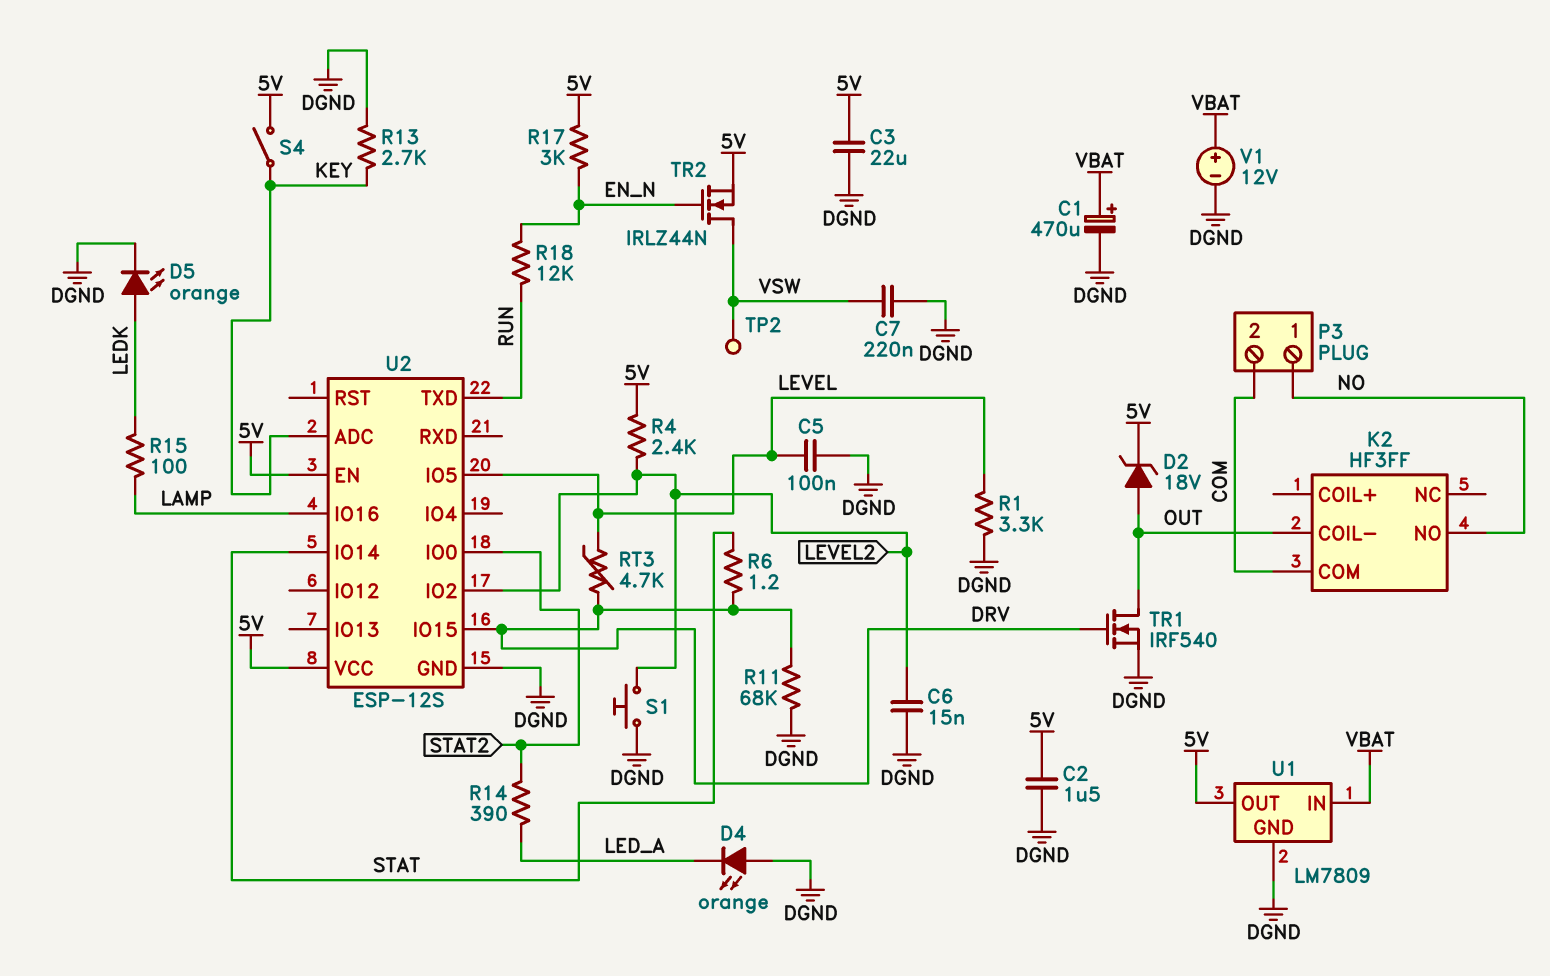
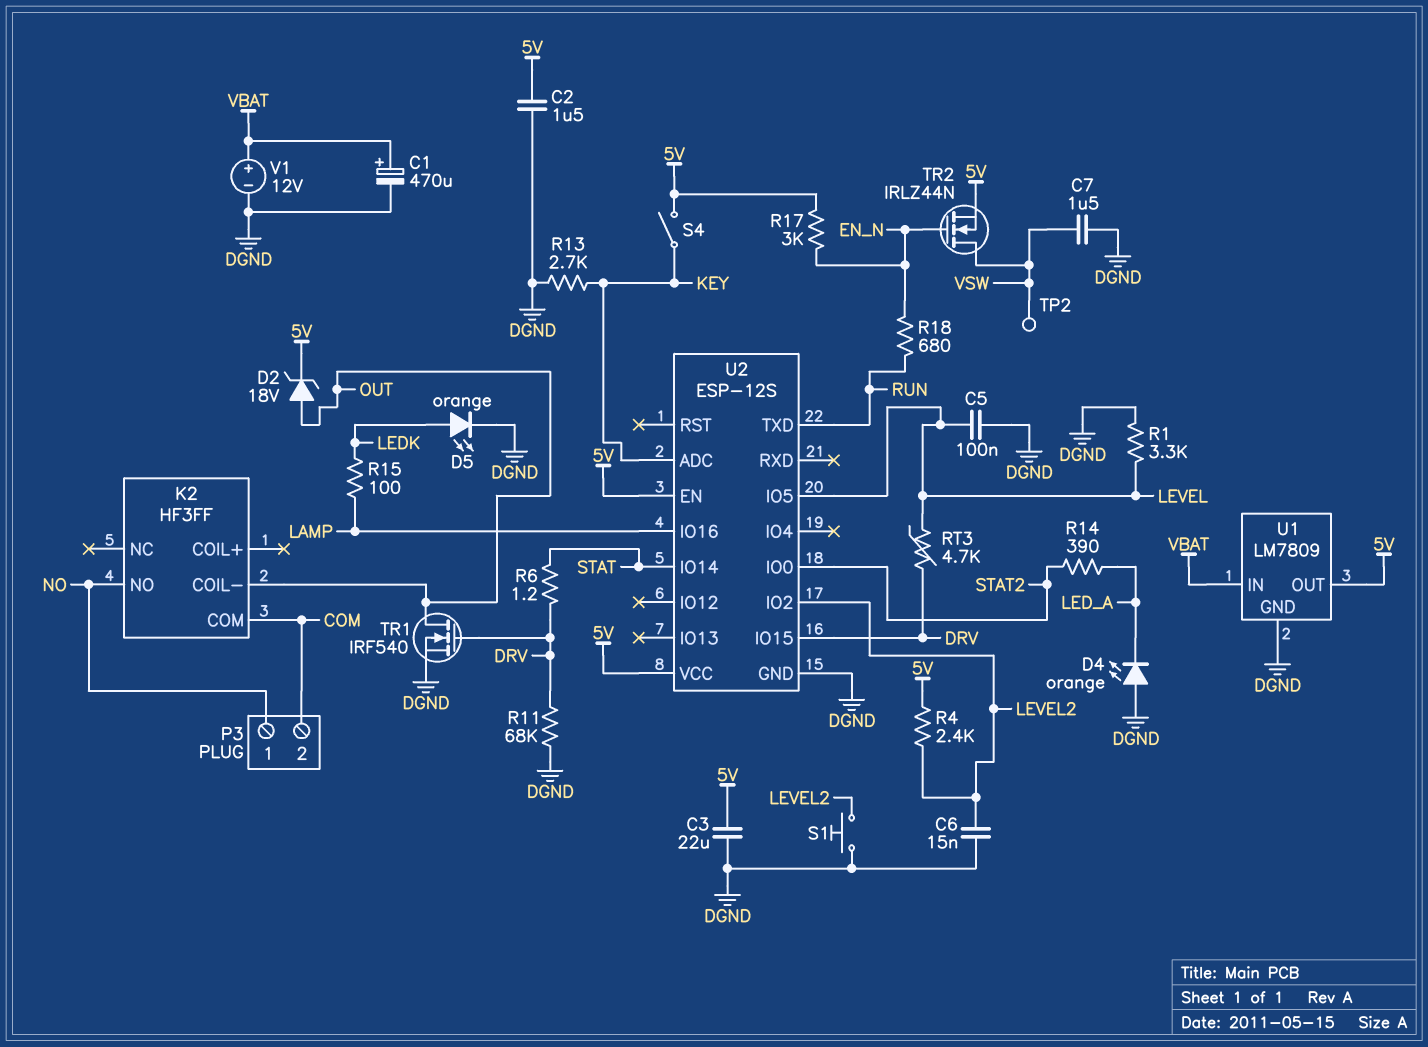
C7: 220nF (DGND, VSW) -> 1.5uF (DGND, VSW)
R18: 12k (EN_N, RUN) -> 680 (EN_N, RUN)

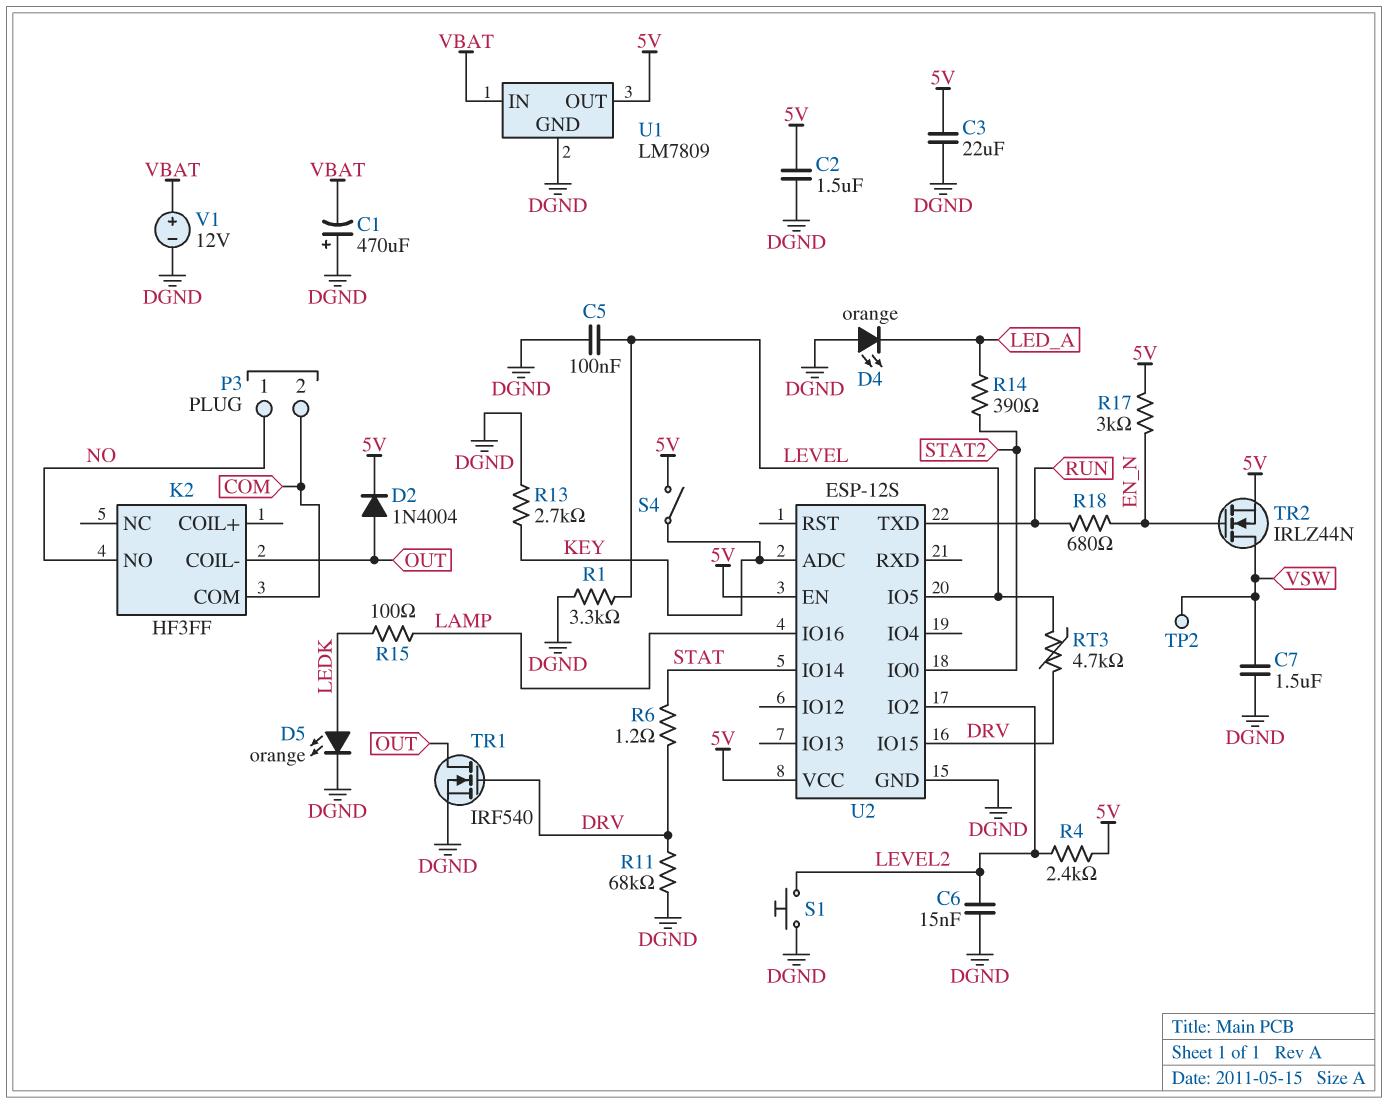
C1: 470uF (plus VBAT, minus DGND) -> 470uF (plus DGND, minus VBAT)
D2: zener 18V (A OUT, K 5V) -> diode 1N4004 (A OUT, K 5V)

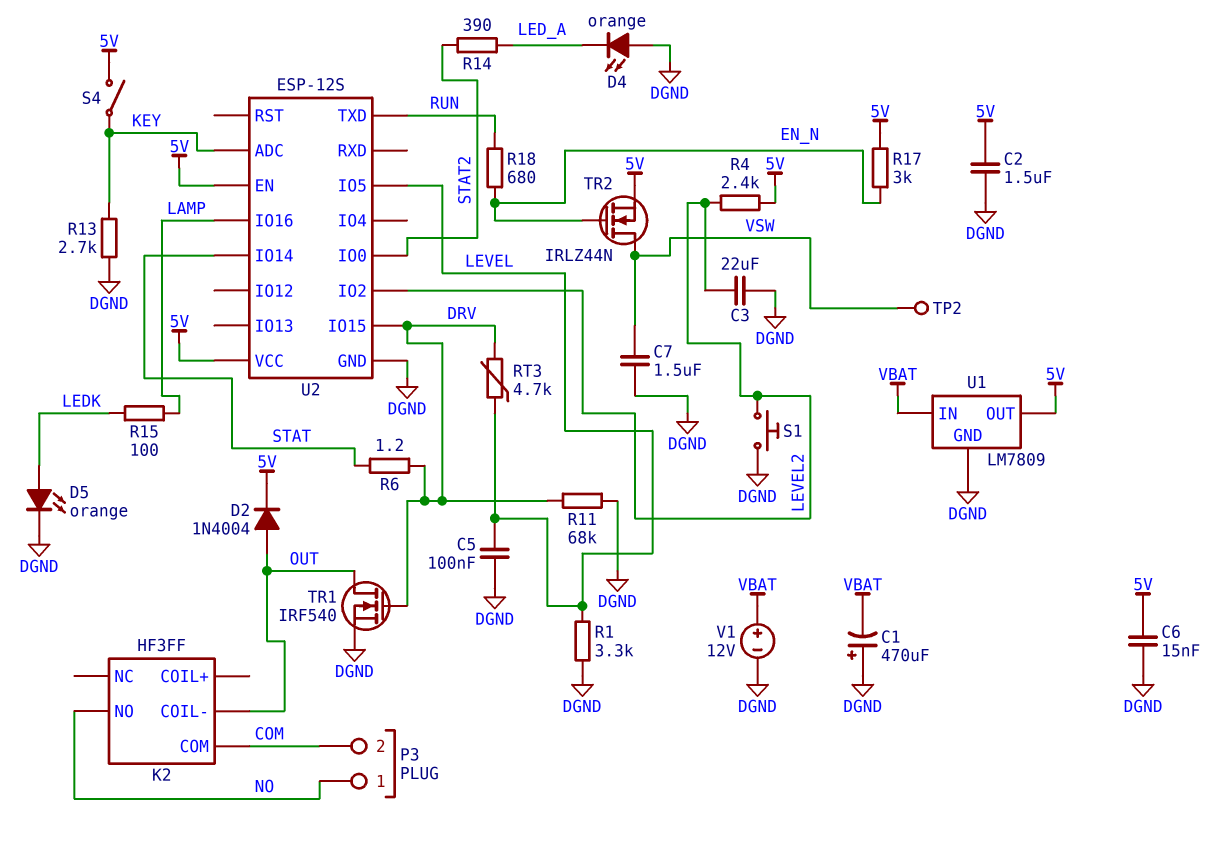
C3: 22uF (5V, DGND) -> 22uF (DGND, LEVEL2)
C6: 15nF (DGND, LEVEL2) -> 15nF (5V, DGND)

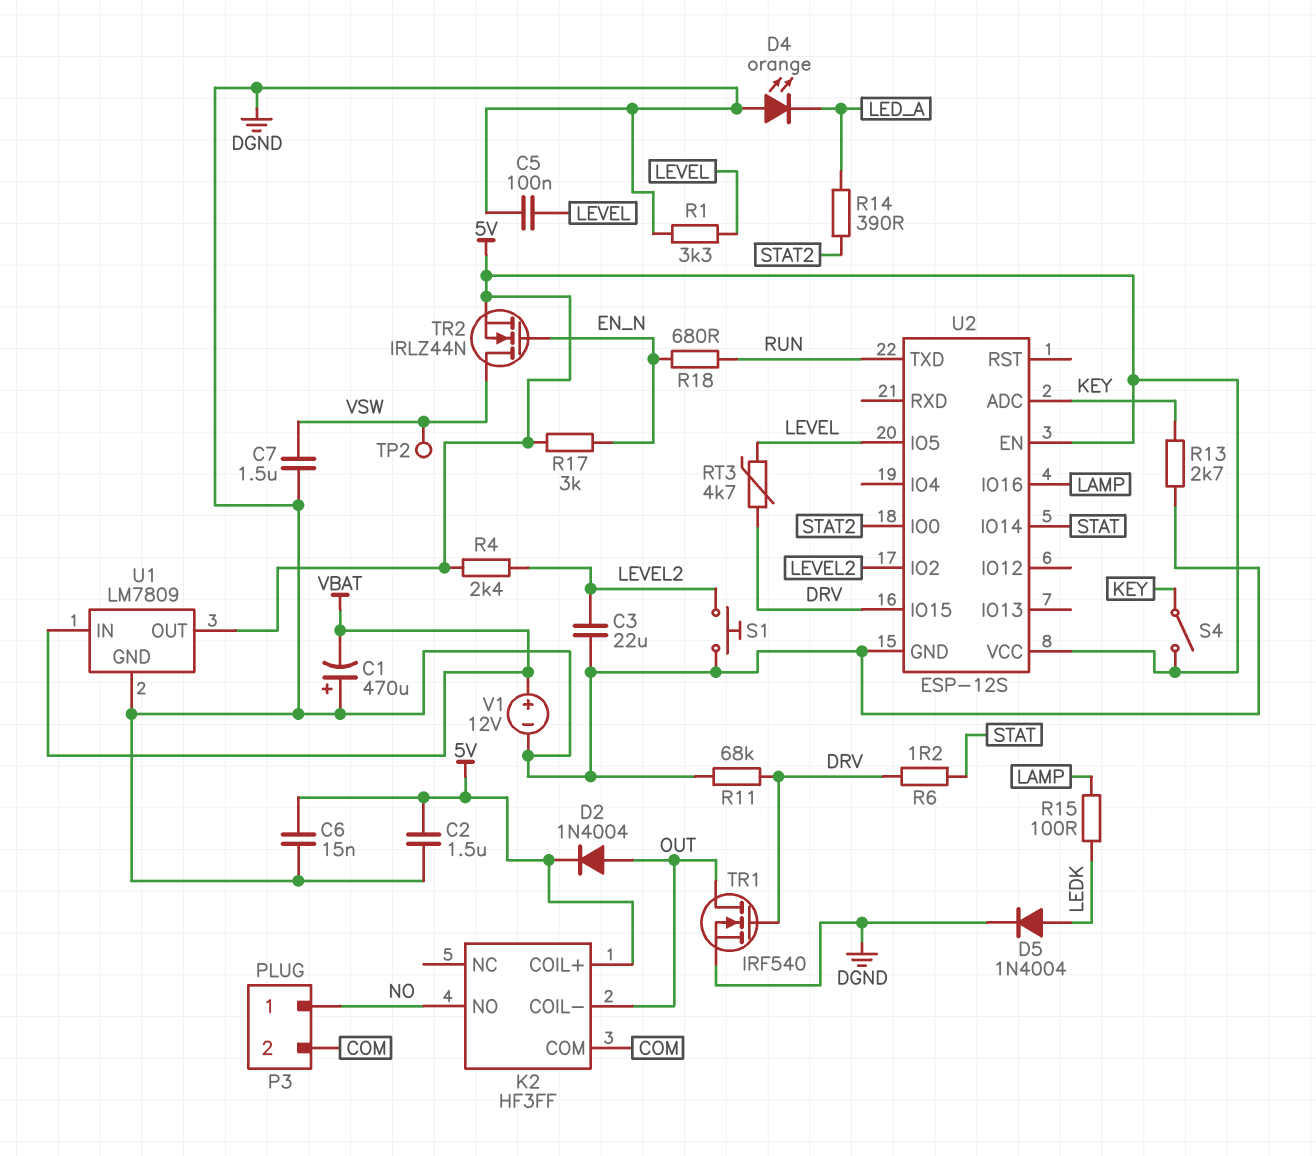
D5: LED orange (A LEDK, K DGND) -> diode 1N4004 (A LEDK, K DGND)
K2 pin COIL+: none -> 5V

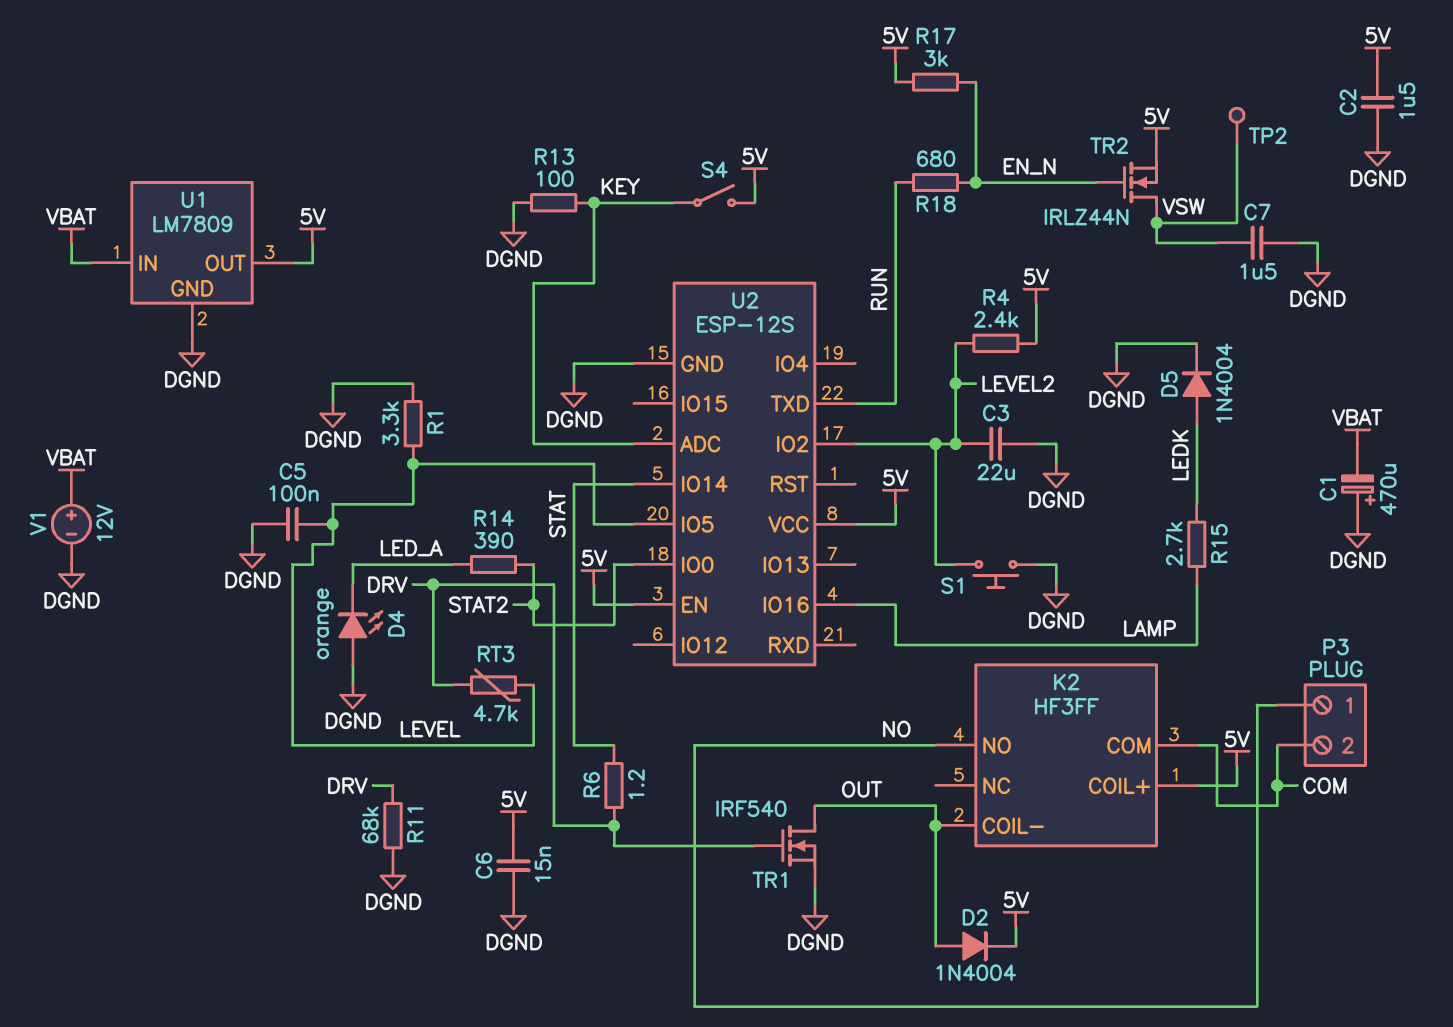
R13: 2.7k (DGND, KEY) -> 100 (DGND, KEY)
R15: 100 (LAMP, LEDK) -> 2.7k (LAMP, LEDK)
U2 pin IO15: DRV -> none

